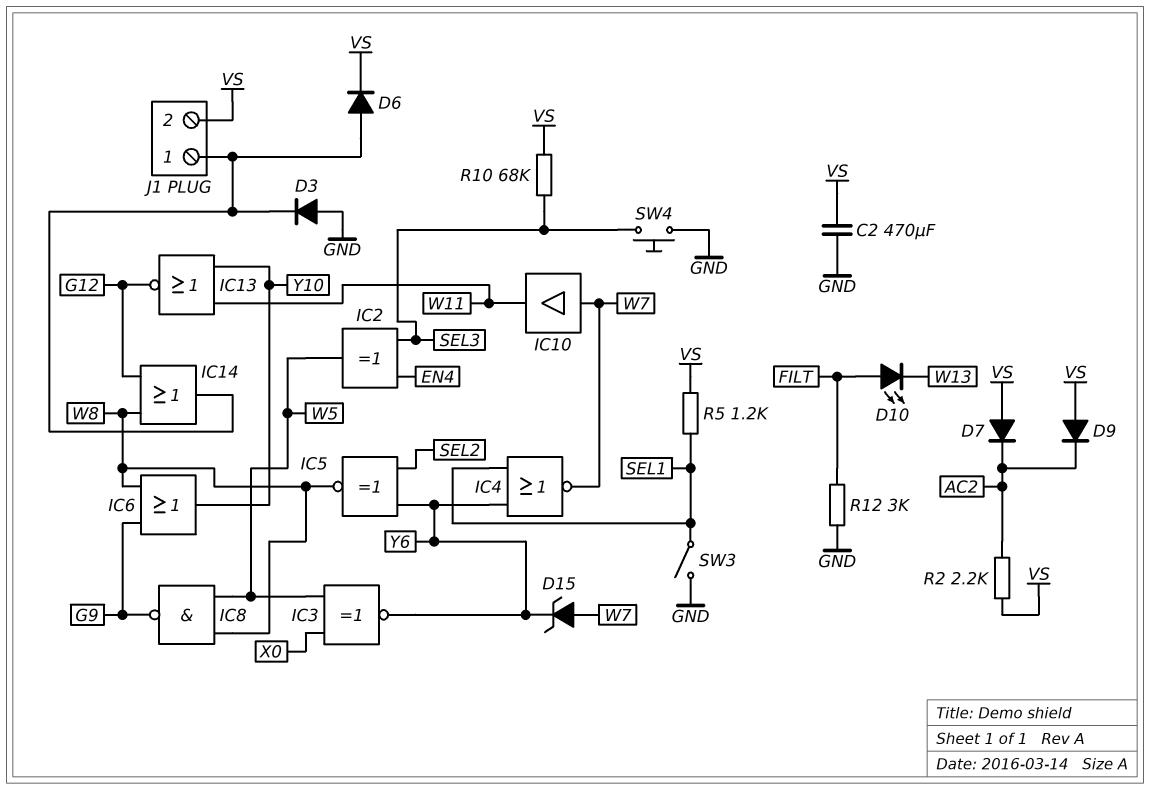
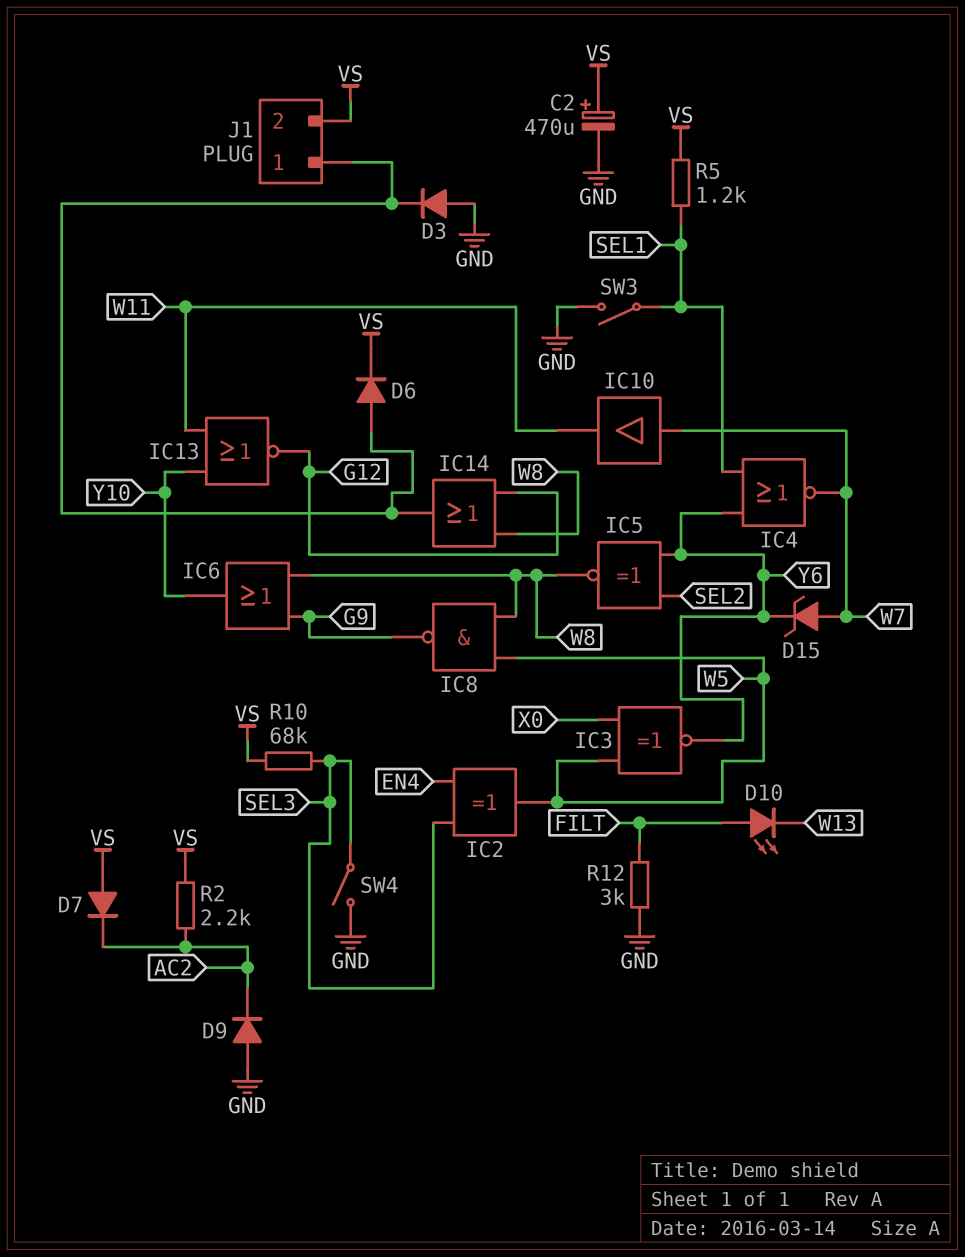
C2: 470uF (GND, VS) -> 470uF (plus VS, minus GND)
D9: diode (A VS, K AC2) -> diode (A GND, K AC2)
SW4: button (GND, SEL3) -> switch (GND, SEL3)

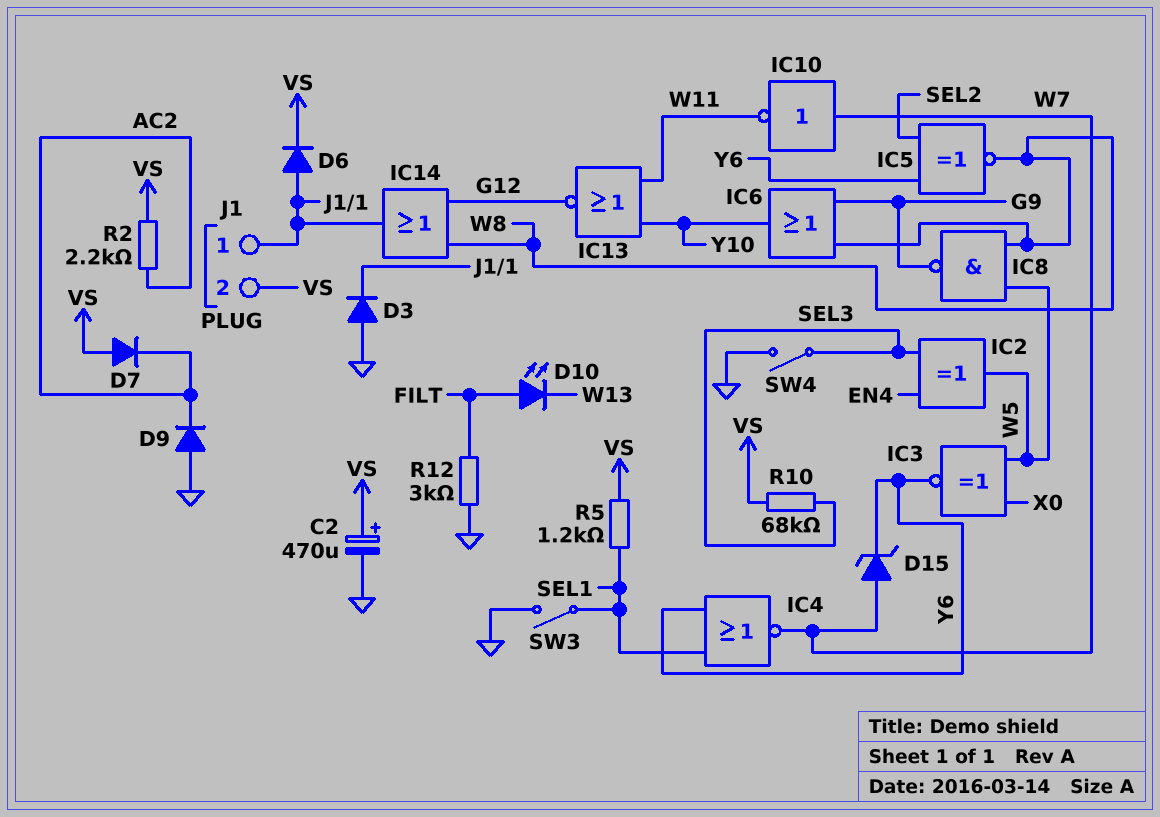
IC10: buffer (in W7, out W11) -> NOT (in W7, out W11)

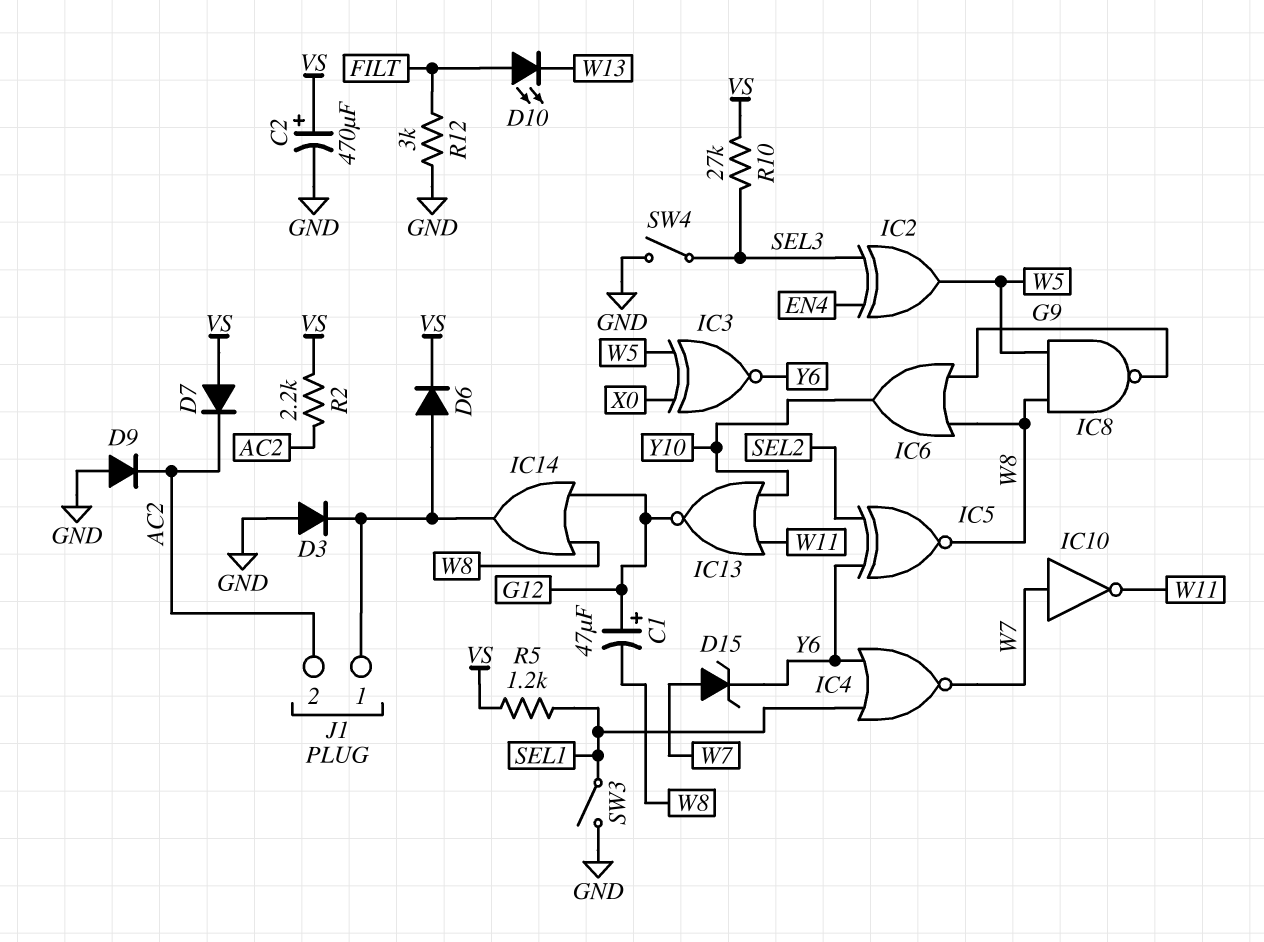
C1: none -> 47uF (plus G12, minus W8)
J1 pin 2: VS -> AC2
R10: 68k (SEL3, VS) -> 27k (SEL3, VS)

